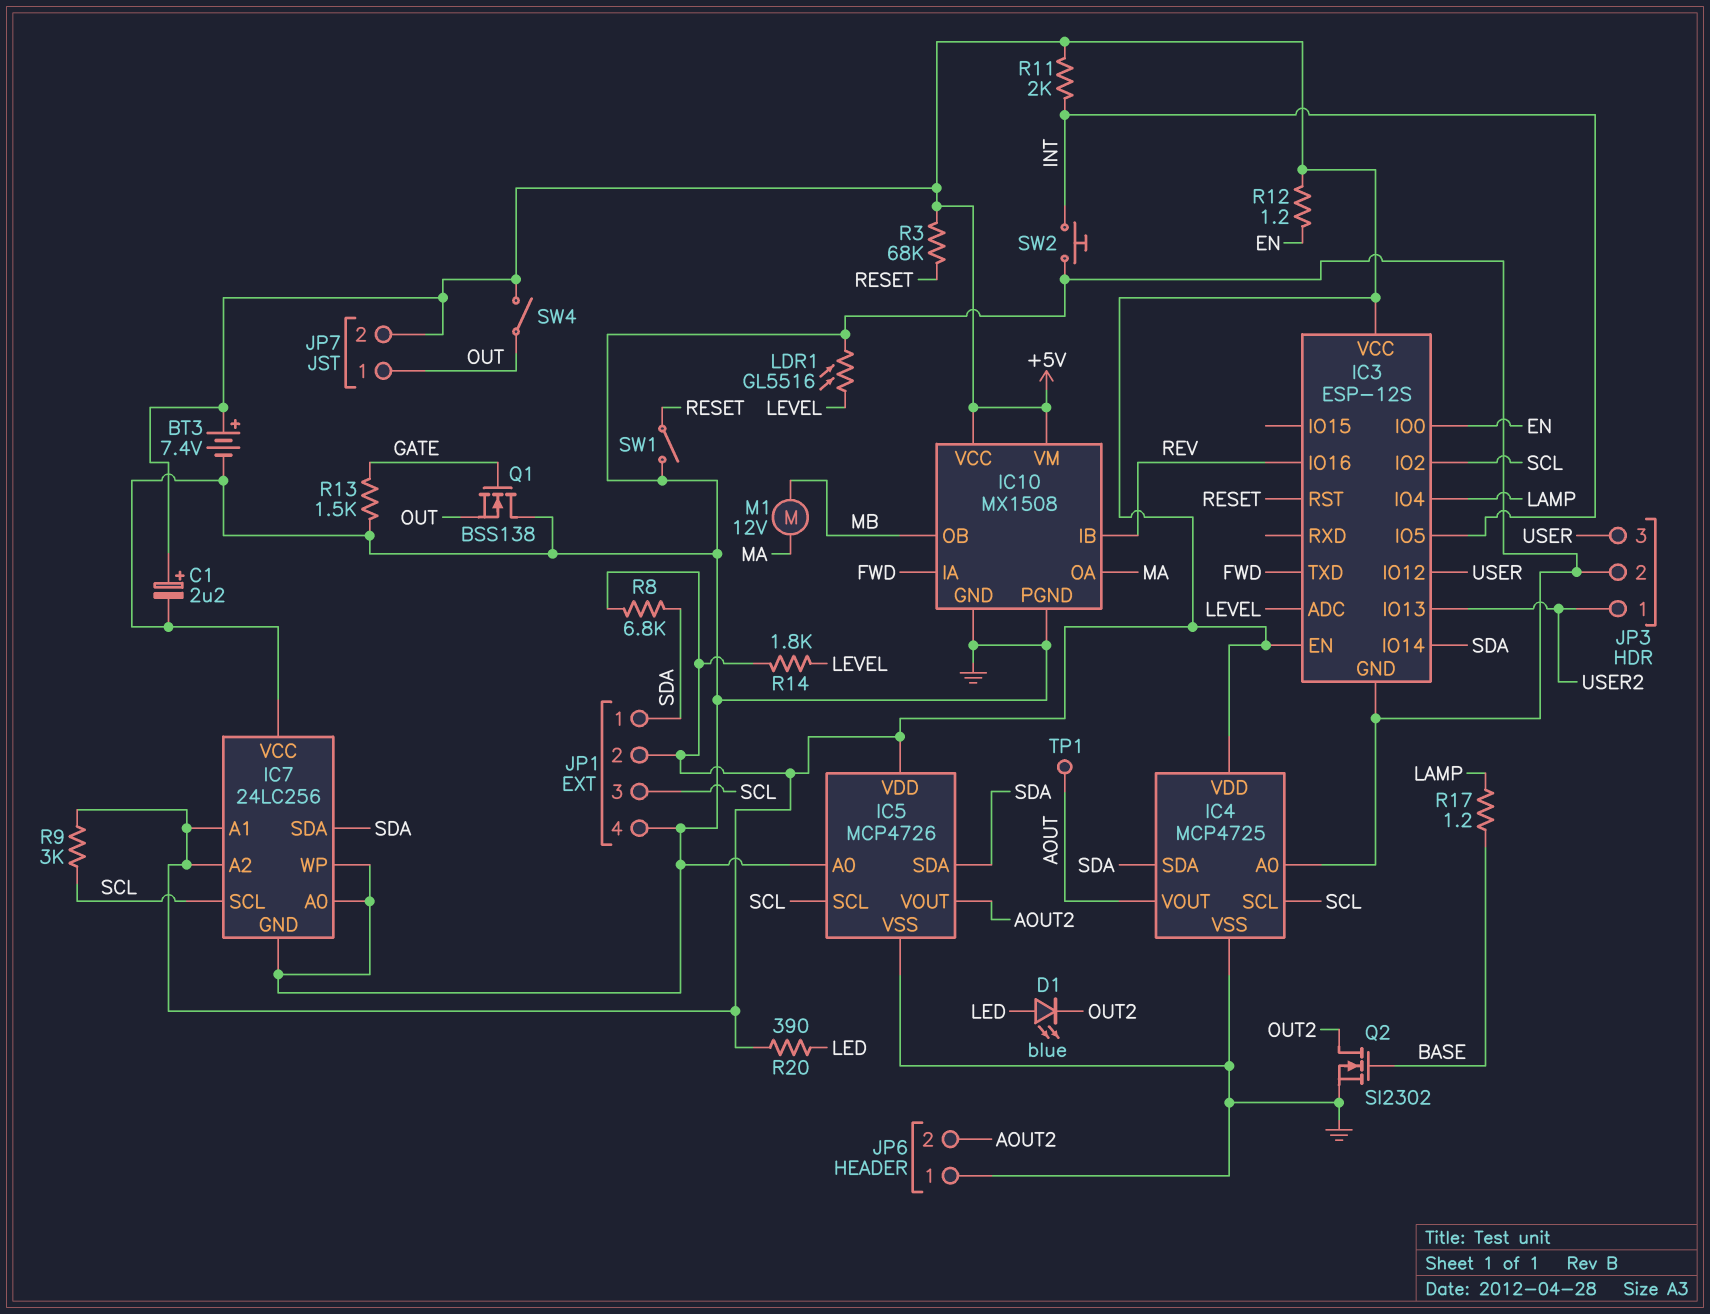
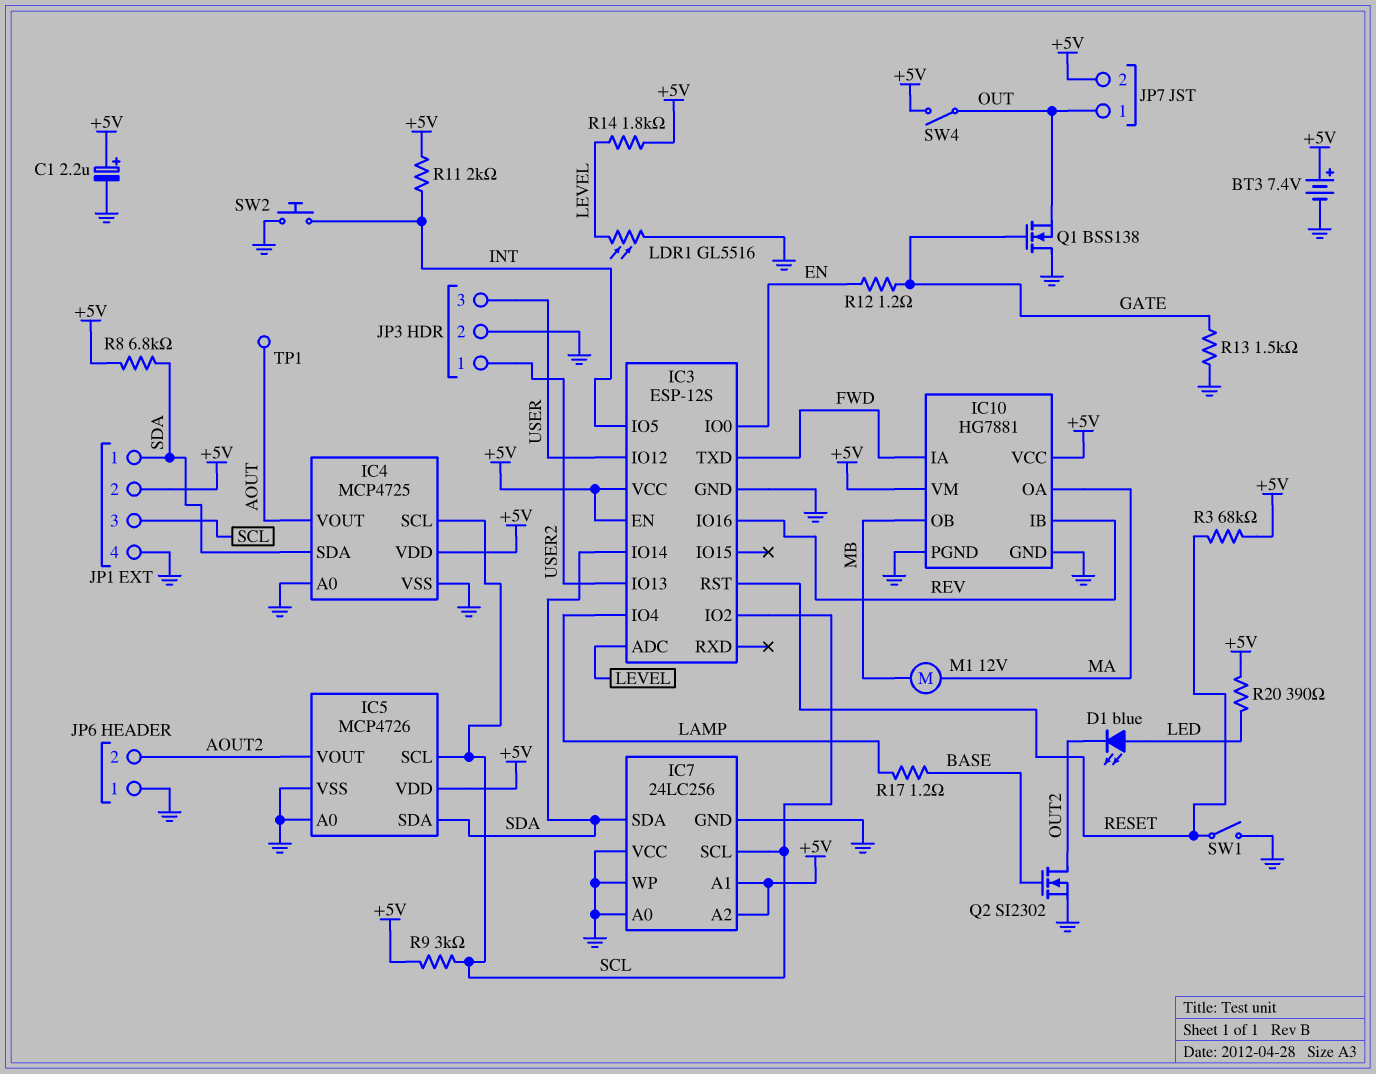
IC10: MX1508 -> HG7881
R12: 1.2 (+5V, EN) -> 1.2 (EN, GATE)

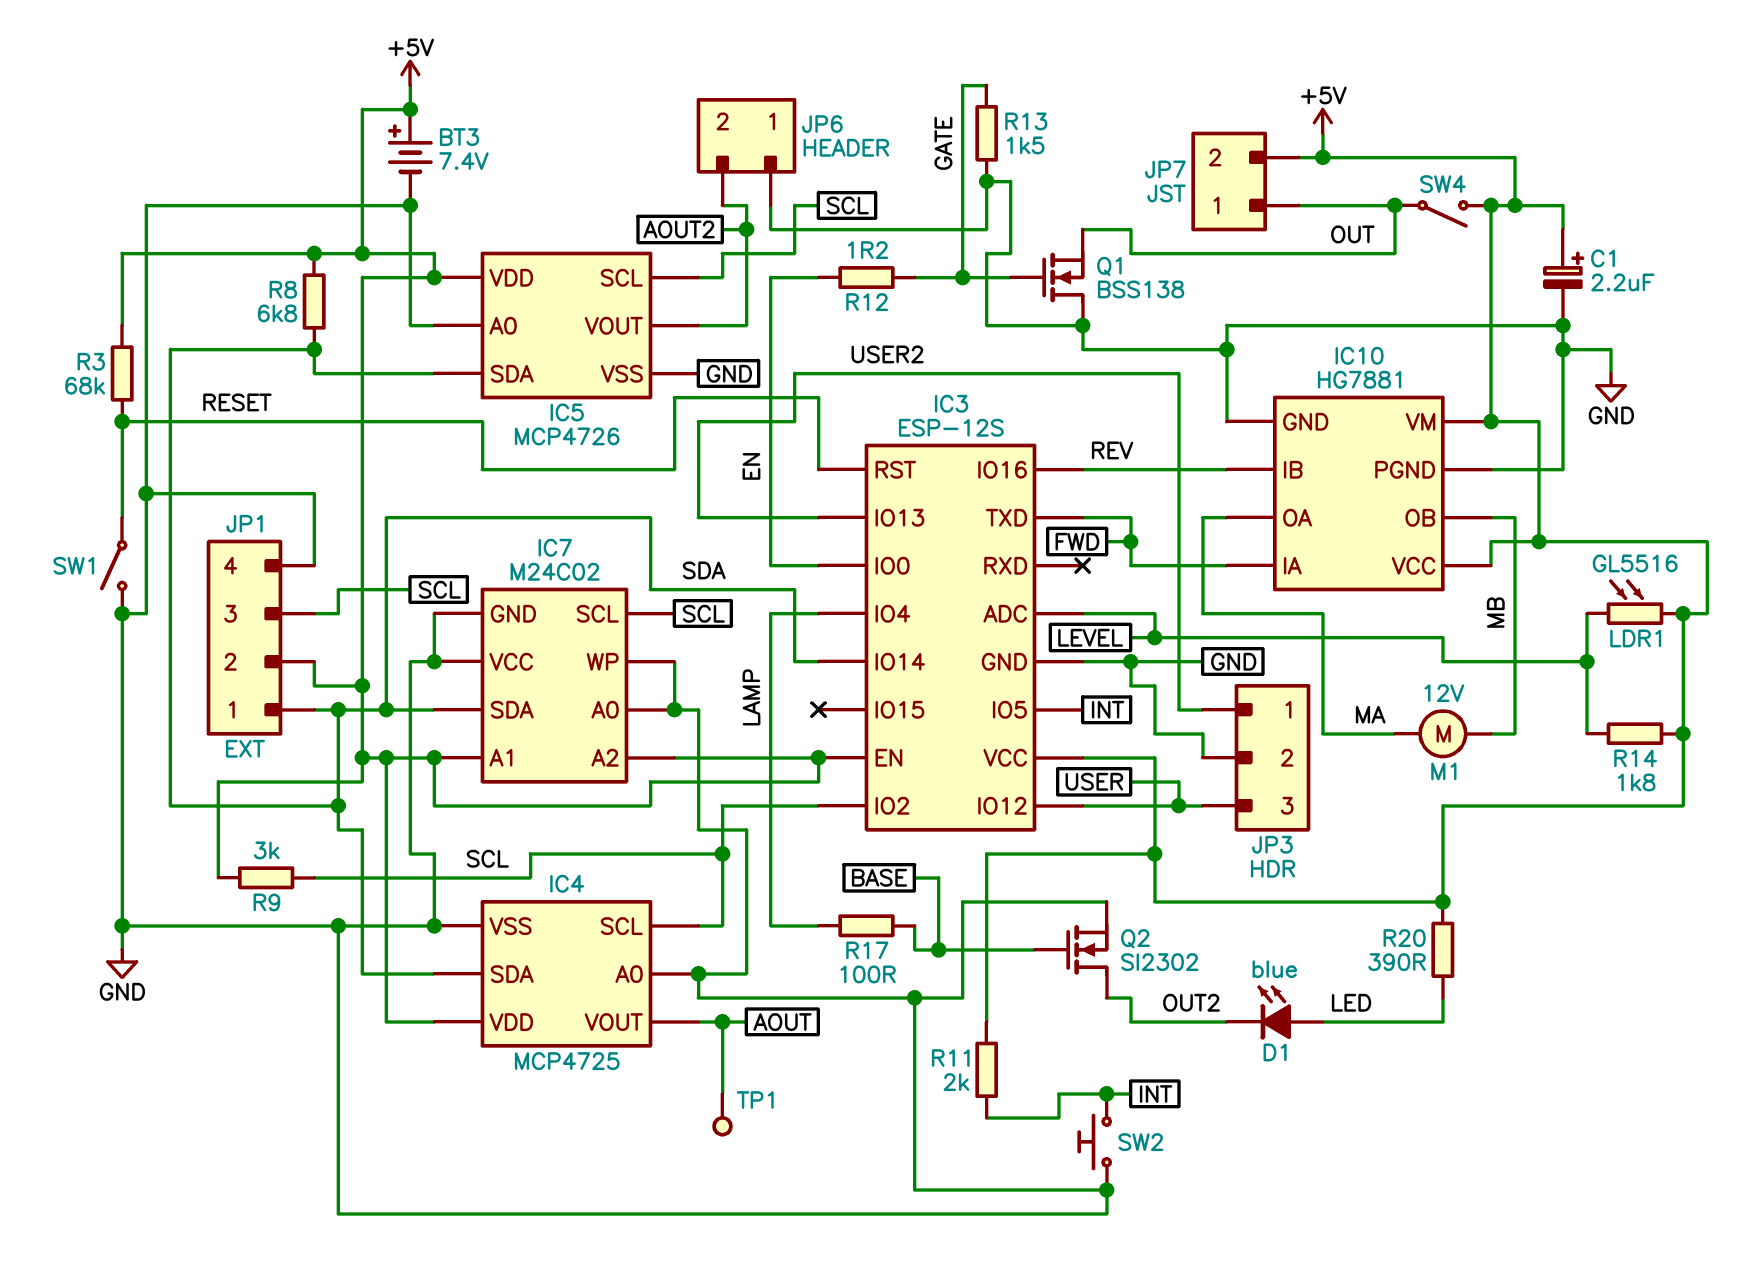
IC7: 24LC256 -> M24C02
LDR1: GL5516 (GND, LEVEL) -> GL5516 (+5V, LEVEL)
R17: 1.2 (BASE, LAMP) -> 100 (BASE, LAMP)

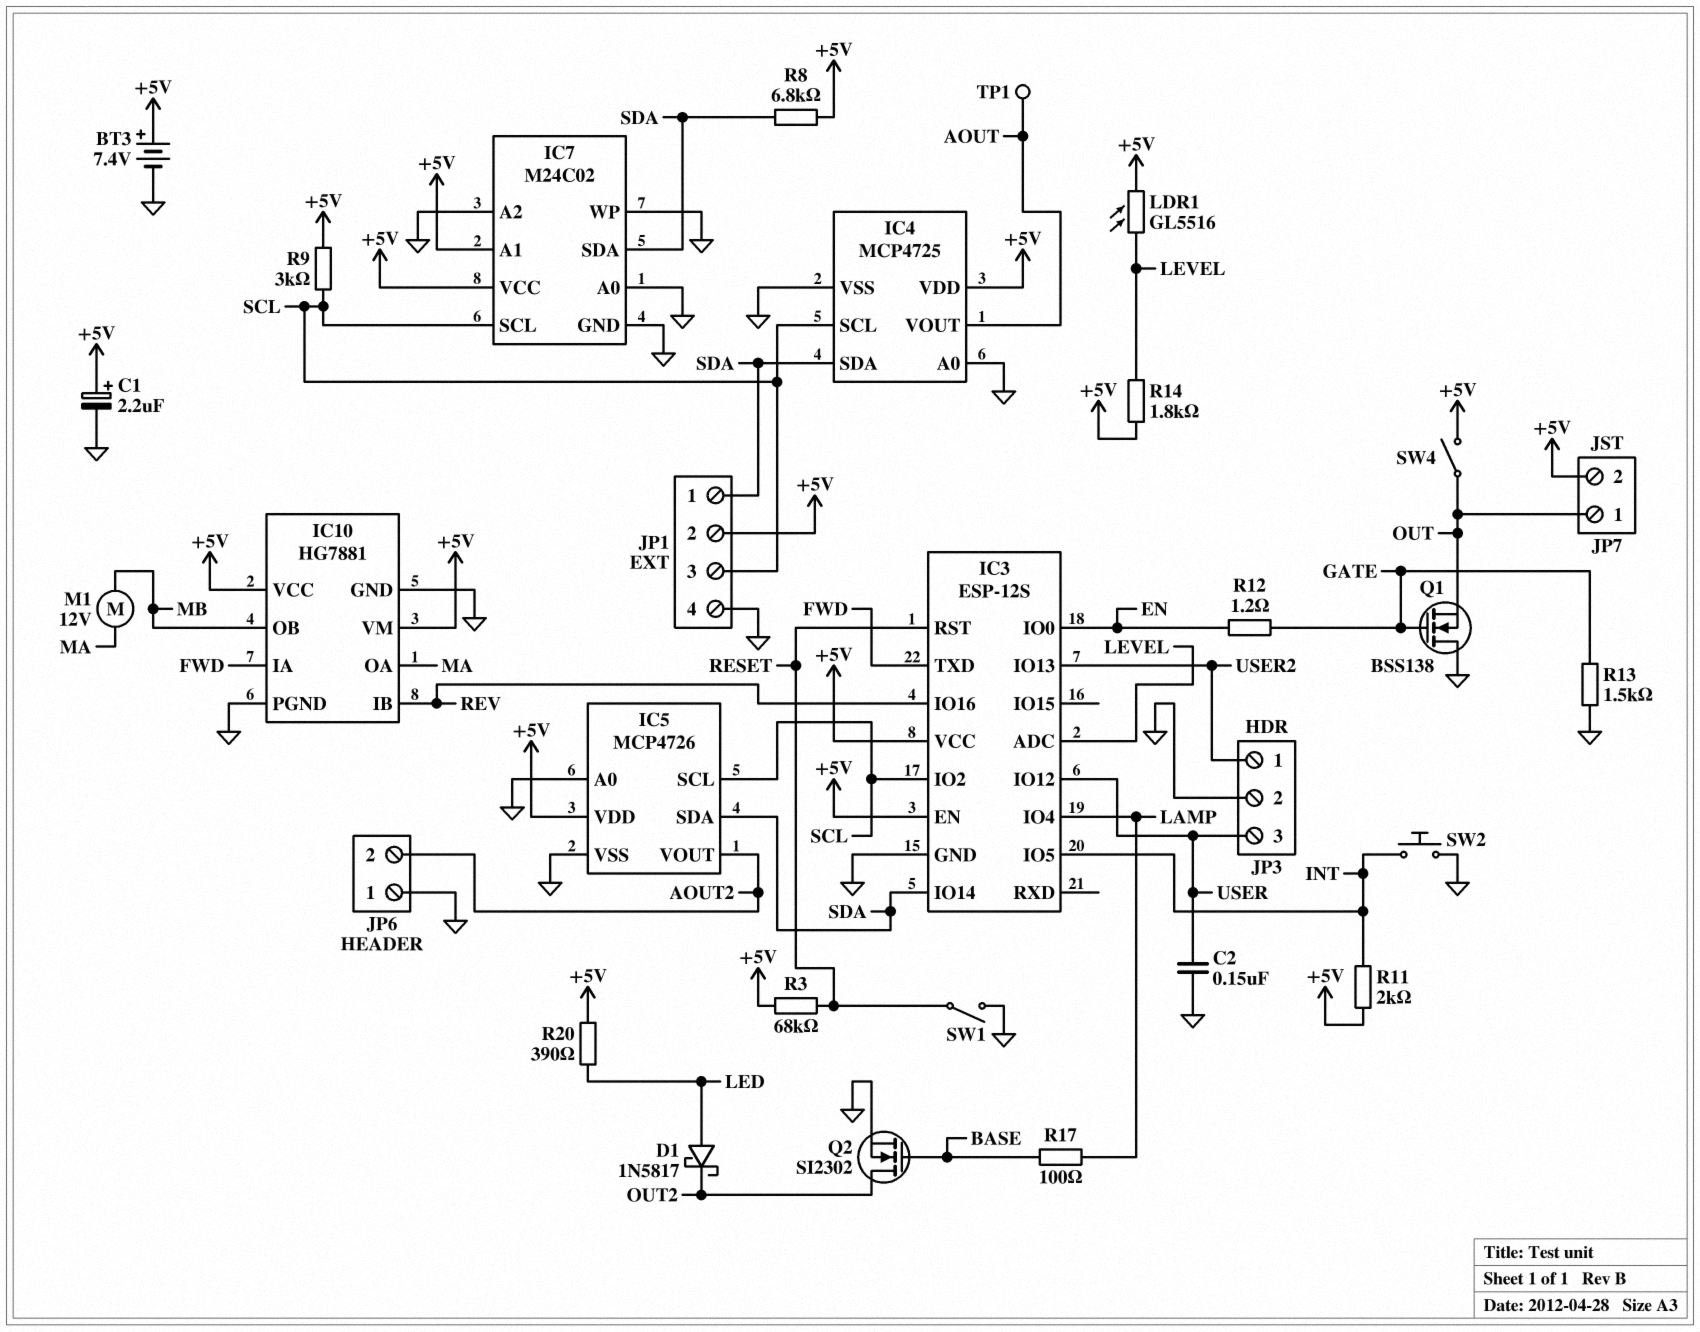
C2: none -> 150nF (GND, USER)
D1: LED blue (A LED, K OUT2) -> schottky 1N5817 (A LED, K OUT2)
IC7 pin A2: +5V -> GND
IC7 pin VCC: GND -> +5V

